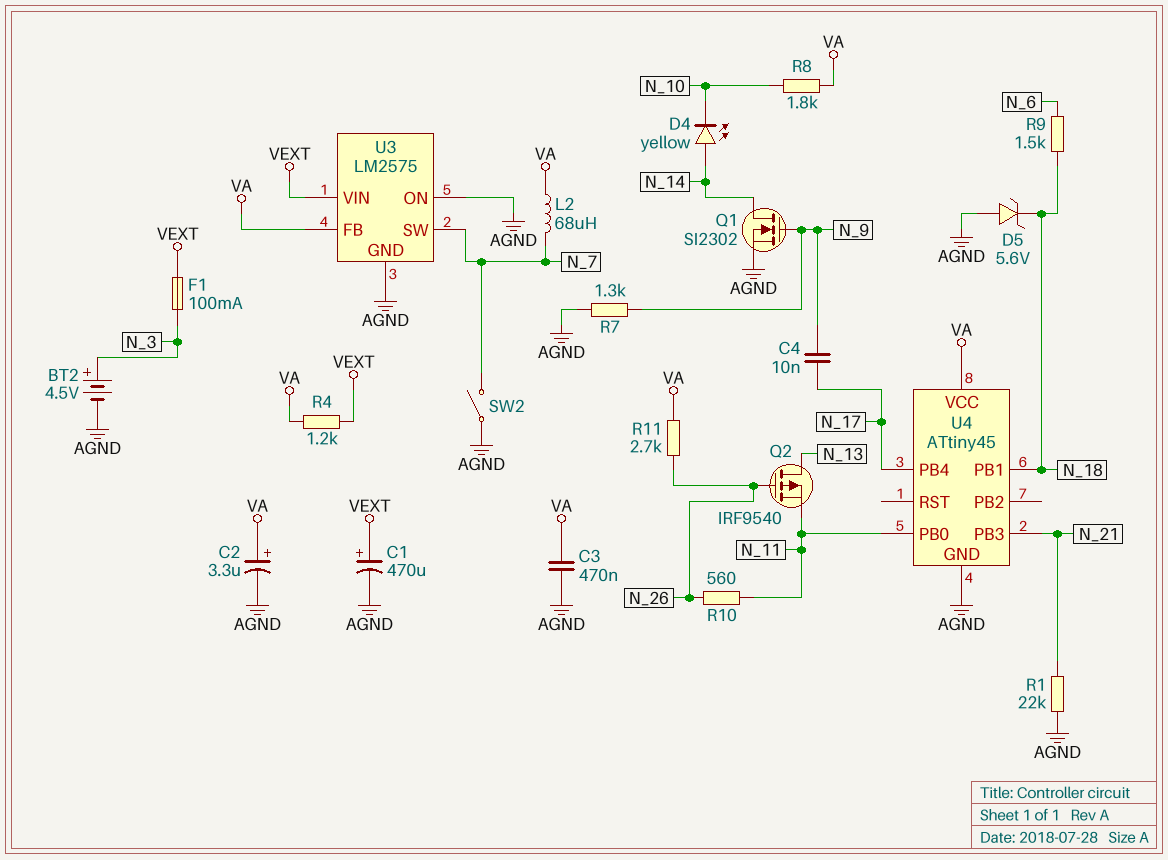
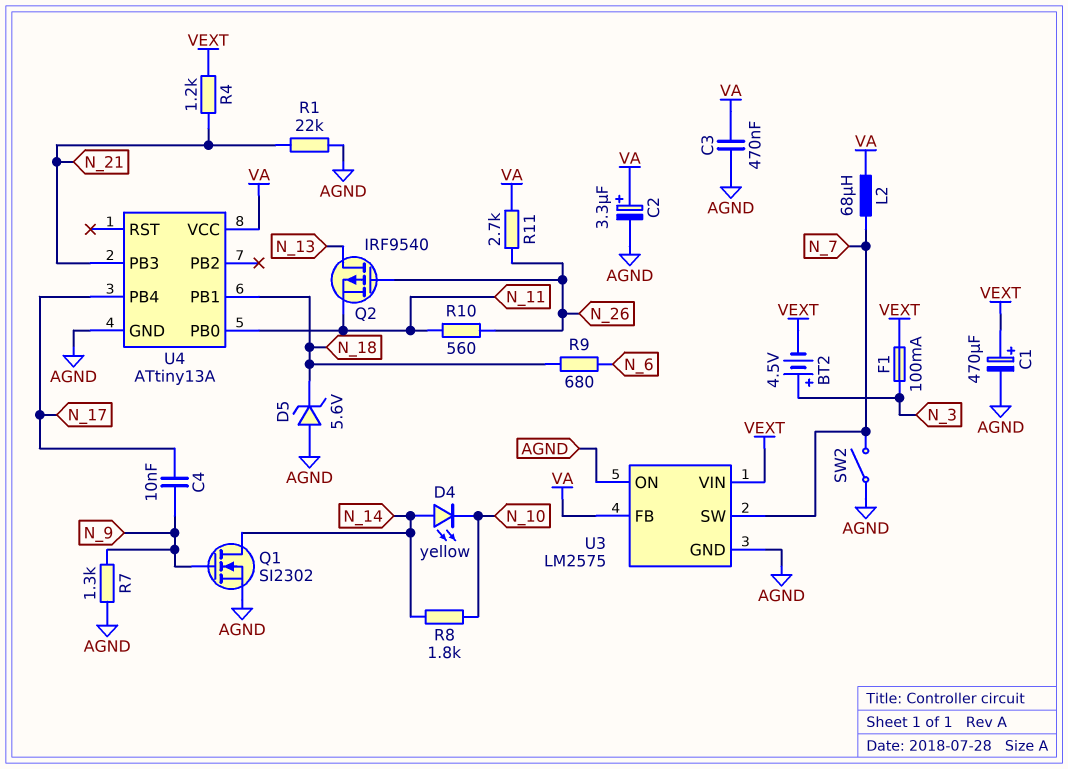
BT2: 4.5V (plus N_3, minus AGND) -> 4.5V (plus N_3, minus VEXT)
R4: 1.2k (VA, VEXT) -> 1.2k (N_21, VEXT)
R8: 1.8k (N_10, VA) -> 1.8k (N_10, N_14)
R9: 1.5k (N_6, N_18) -> 680 (N_6, N_18)
U4: ATtiny45 -> ATtiny13A

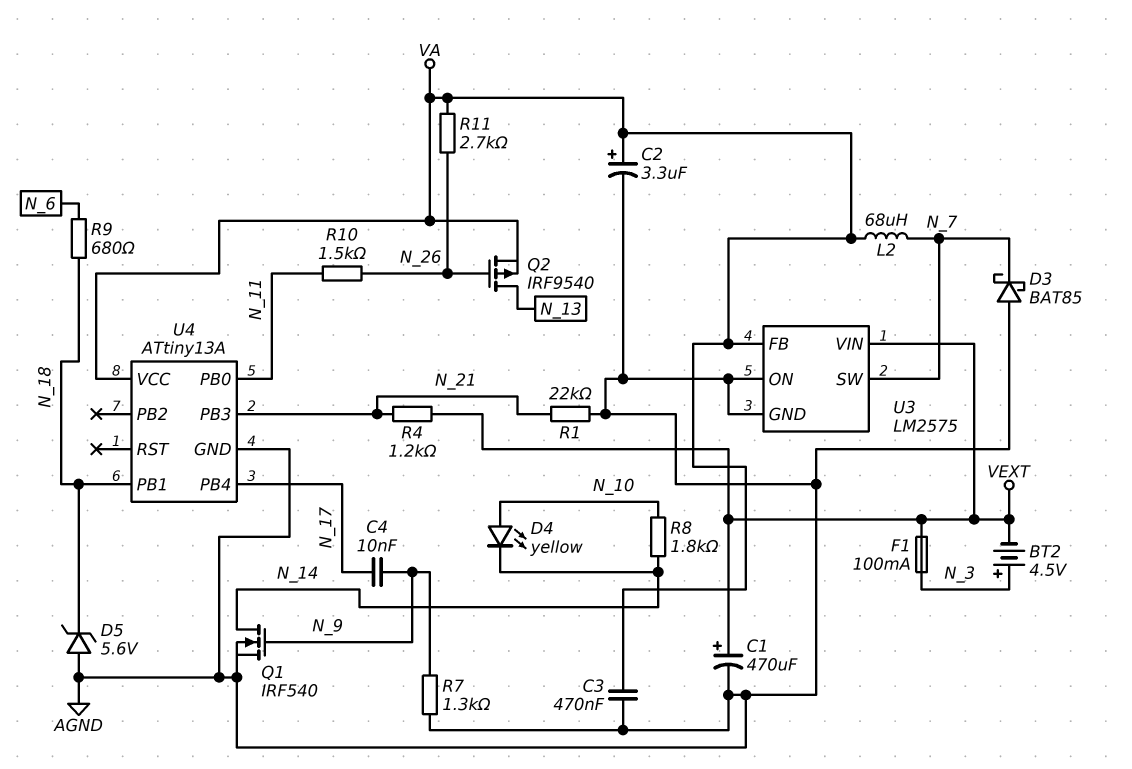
D3: none -> schottky BAT85 (A AGND, K N_7)
D4: LED yellow (A N_14, K N_10) -> LED yellow (A N_10, K N_14)
Q1: NMOS SI2302 (G N_9, D N_14, S AGND) -> NMOS IRF540 (G N_9, D N_14, S AGND)
Q2: PMOS IRF9540 (G N_26, D N_13, S N_11) -> PMOS IRF9540 (G N_26, D N_13, S VA)
R10: 560 (N_11, N_26) -> 1.5k (N_11, N_26)
SW2: switch (AGND, N_7) -> none

